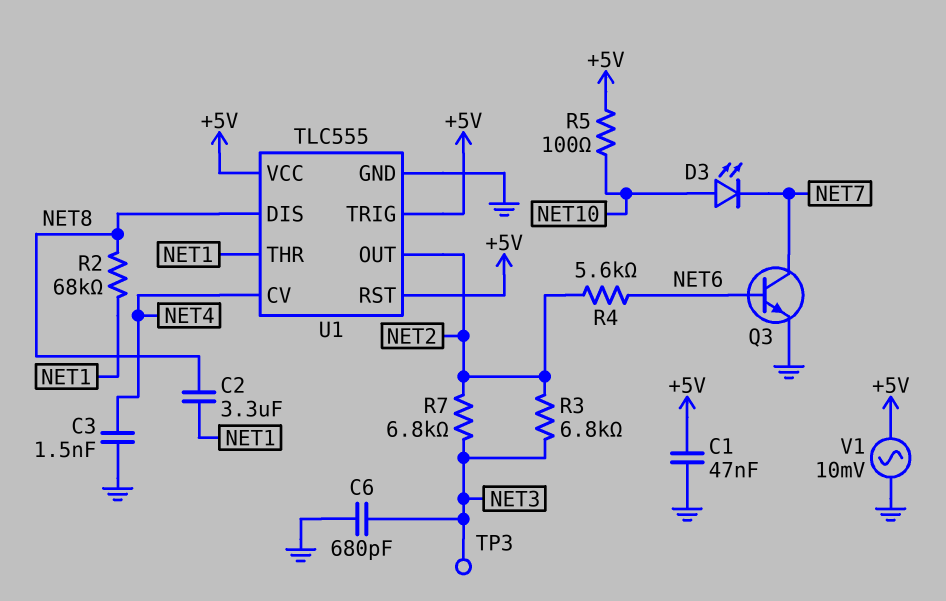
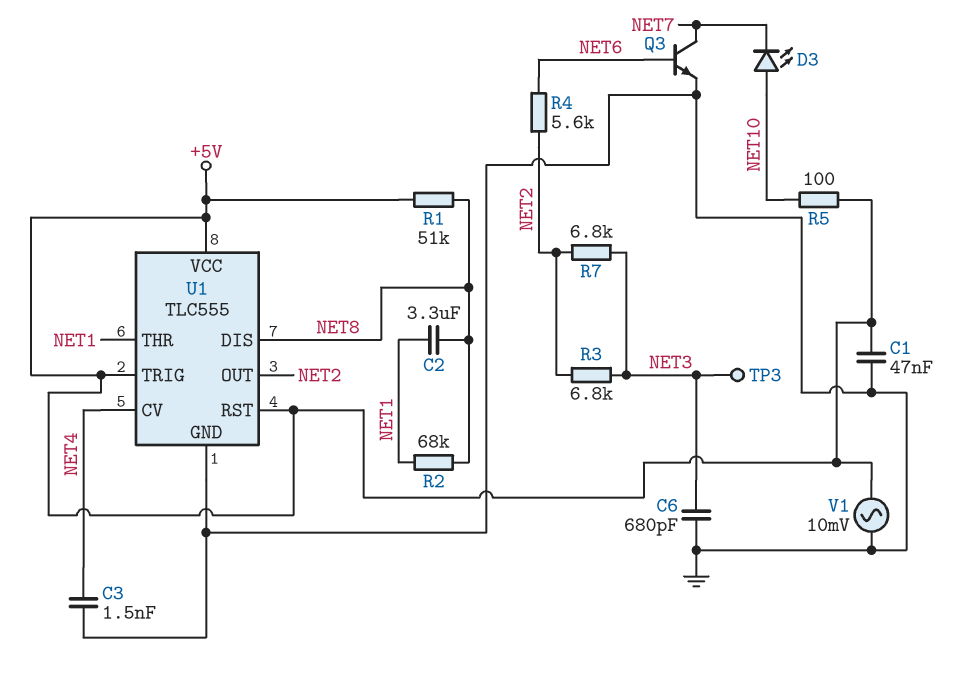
R1: none -> 51k (+5V, NET8)

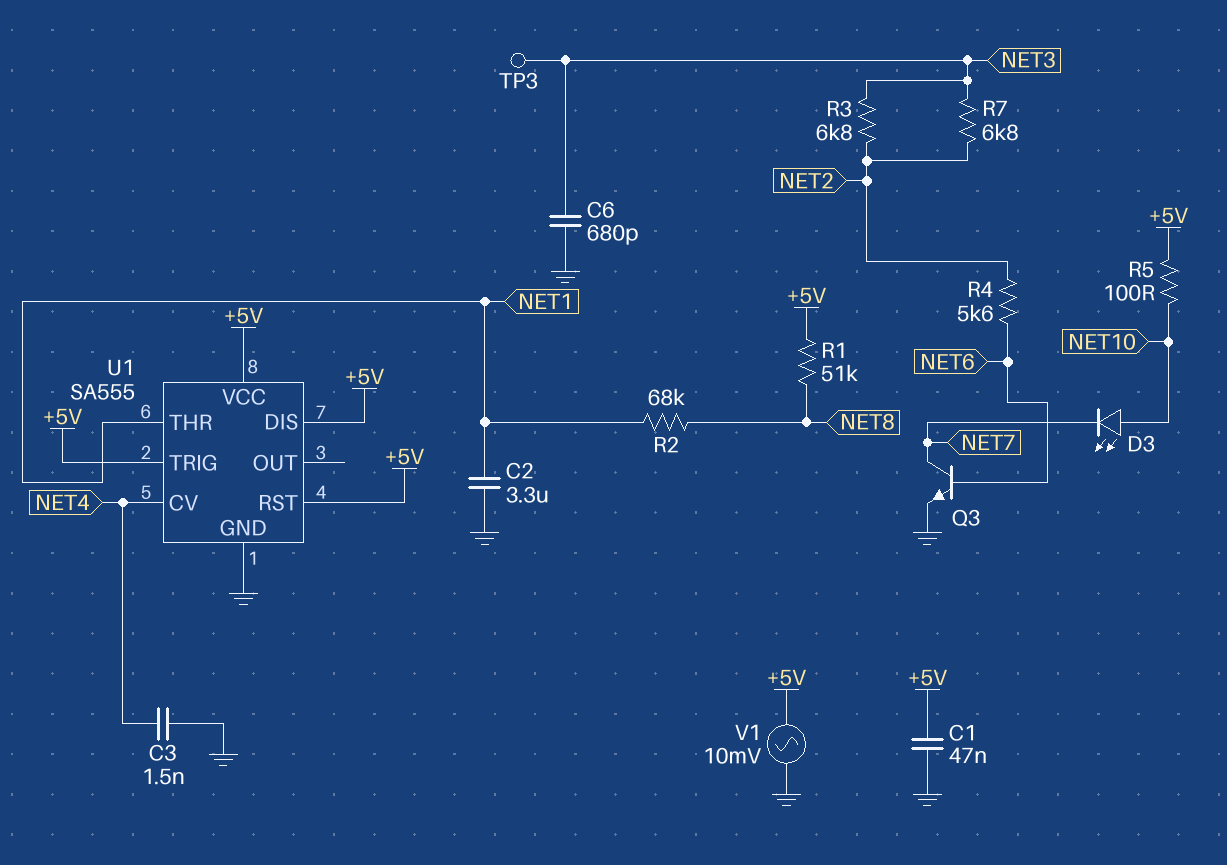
C2: 3.3uF (NET1, NET8) -> 3.3uF (GND, NET1)
U1: TLC555 -> SA555
U1 pin DIS: NET8 -> +5V
U1 pin OUT: NET2 -> none

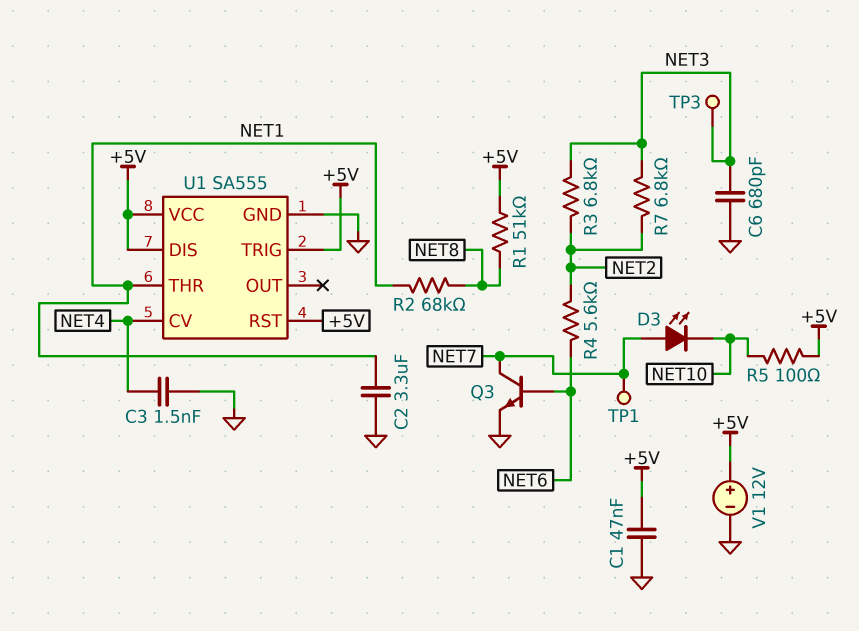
D3: LED (A NET10, K NET7) -> LED (A NET7, K NET10)
TP1: none -> test point (NET7)
V1: AC 10mV (+5V, GND) -> 12V (plus +5V, minus GND)

